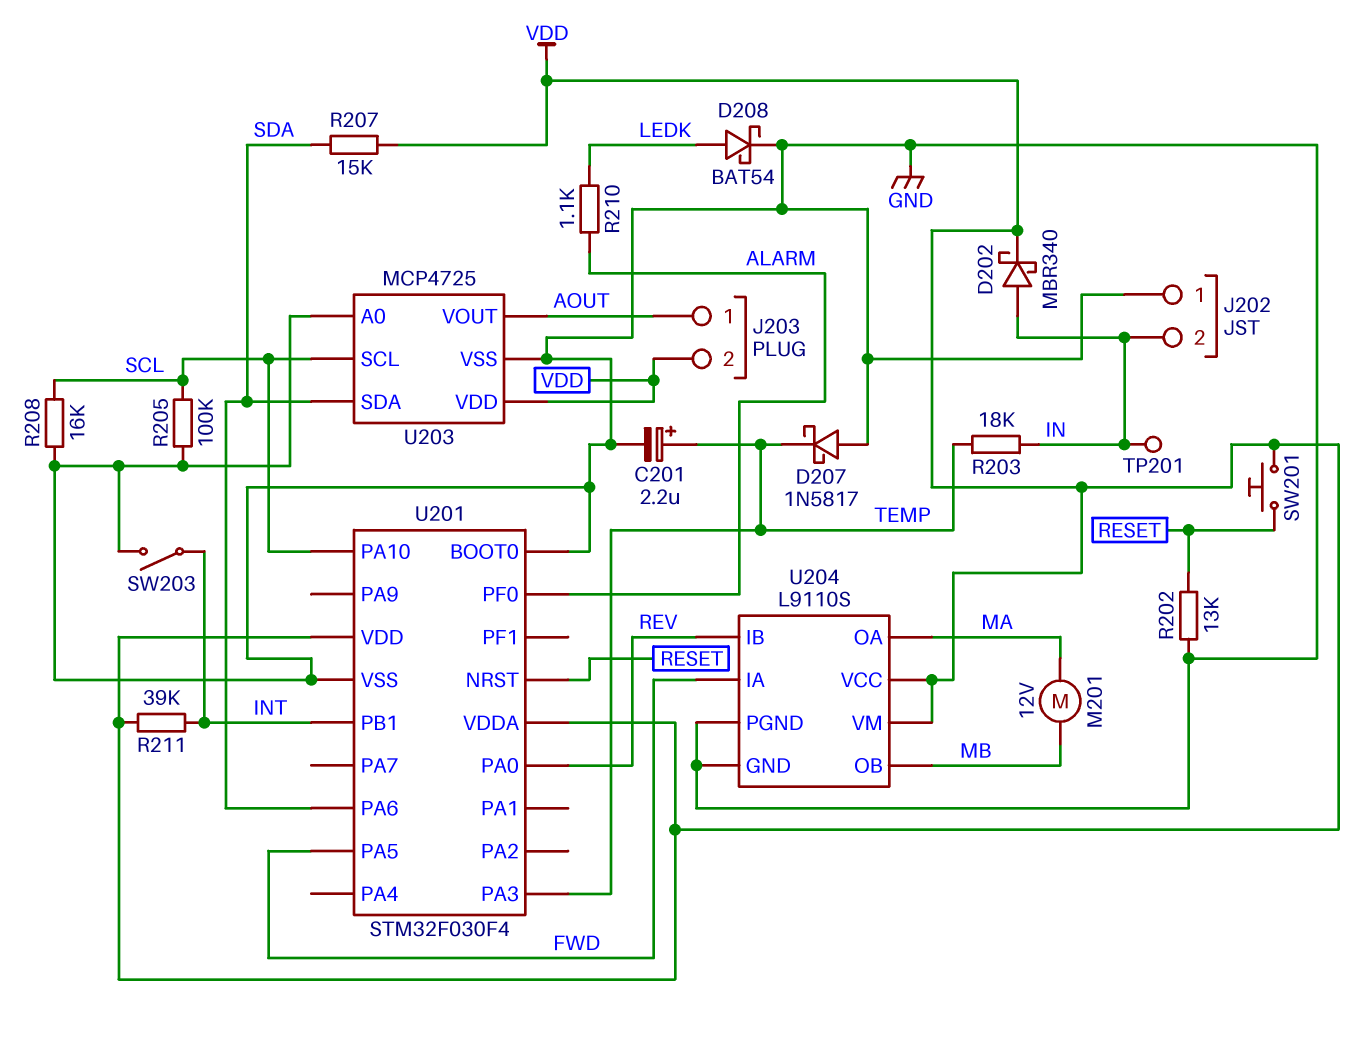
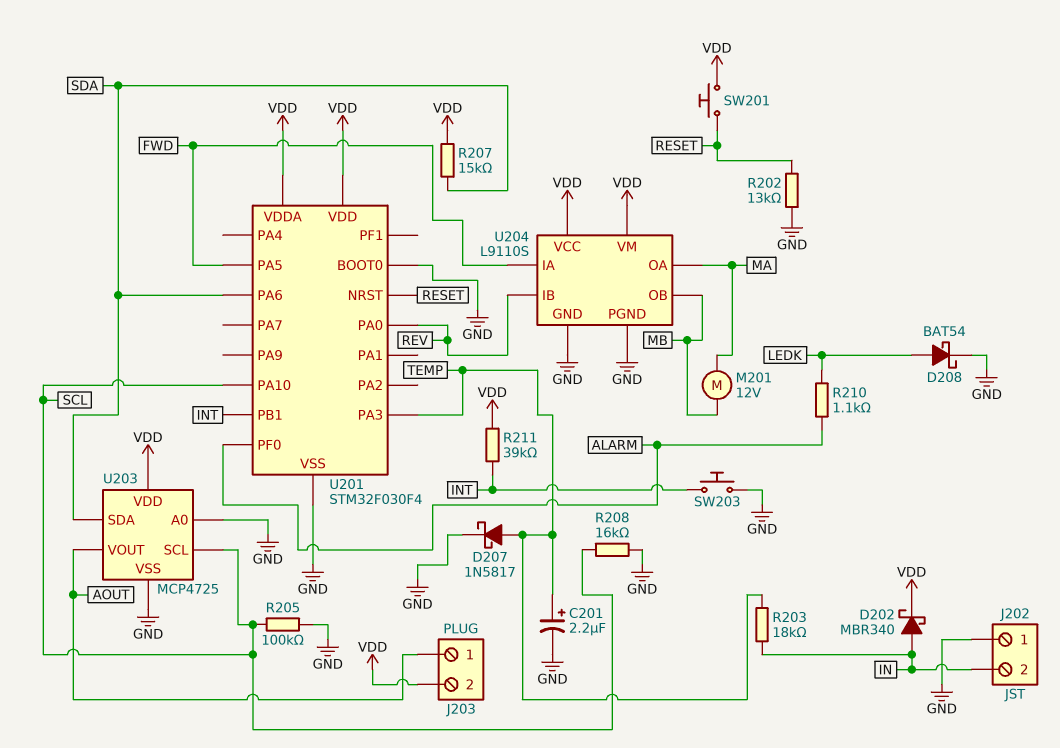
D207: schottky 1N5817 (A GND, K TEMP) -> schottky 1N5817 (A TEMP, K GND)
SW203: switch (GND, INT) -> button (GND, INT)
TP201: test point (IN) -> none

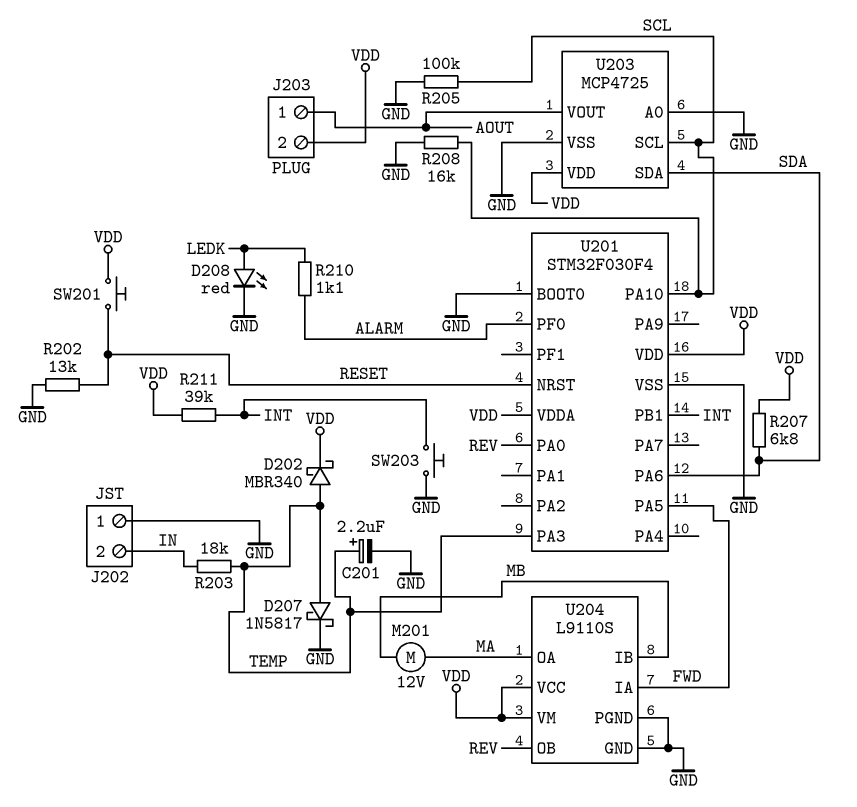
D202: schottky MBR340 (A IN, K VDD) -> schottky MBR340 (A TEMP, K VDD)
D208: schottky BAT54 (A LEDK, K GND) -> LED red (A LEDK, K GND)
R207: 15k (SDA, VDD) -> 6.8k (SDA, VDD)
U204 pin IB: REV -> MB
U204 pin OB: MB -> REV

